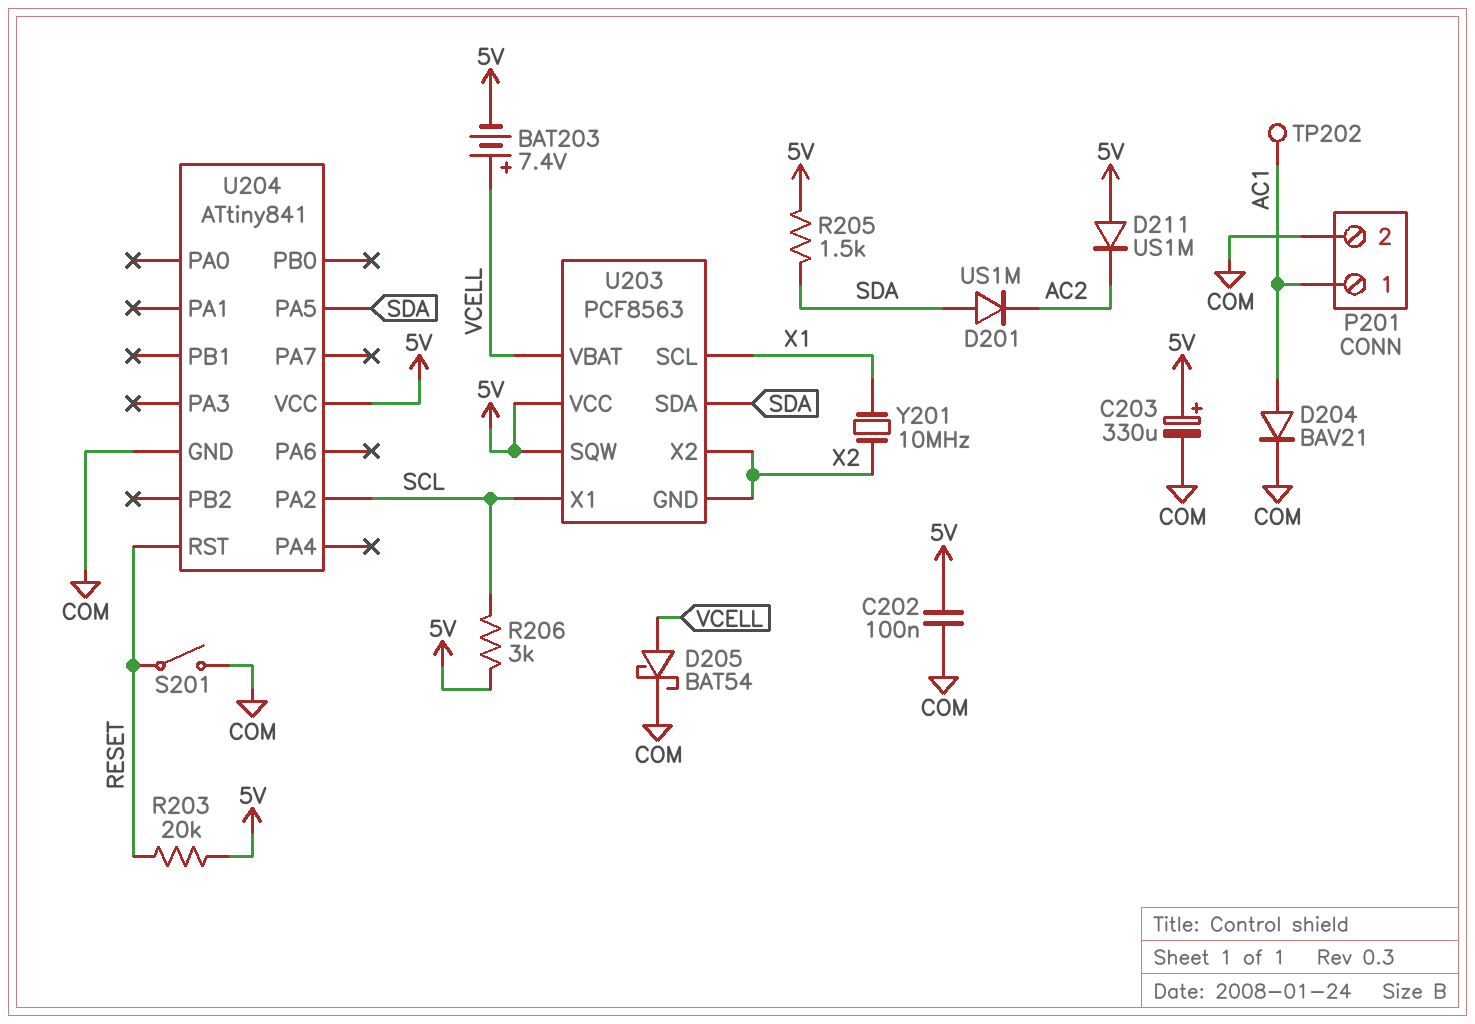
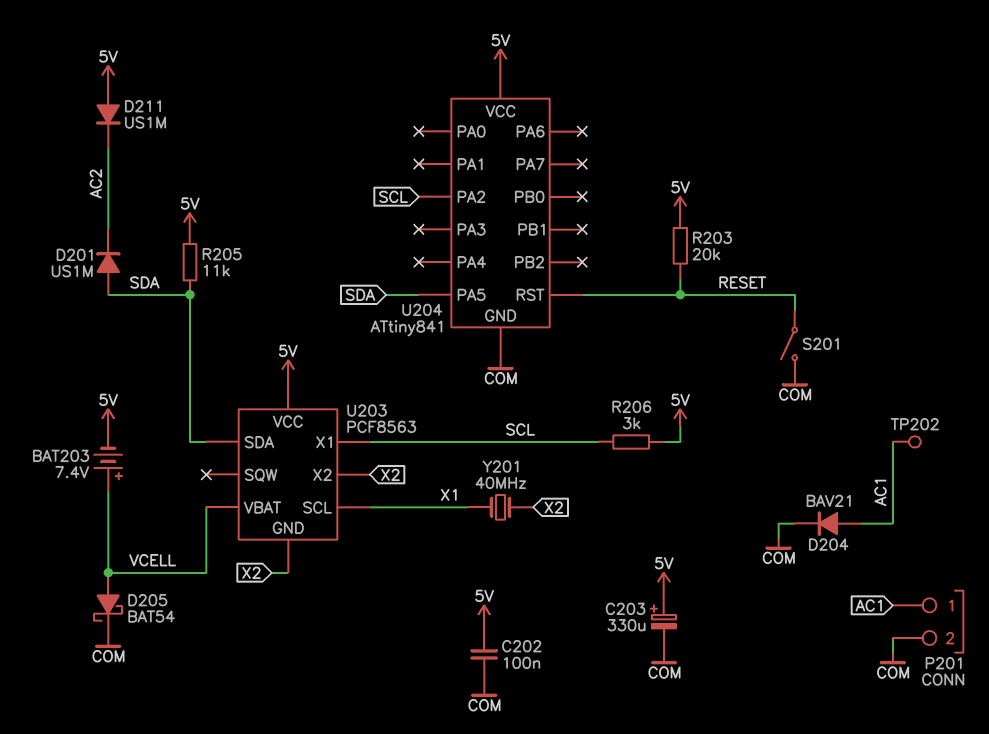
R205: 1.5k (5V, SDA) -> 11k (5V, SDA)
U203 pin SQW: 5V -> none
Y201: 10MHz (X1, X2) -> 40MHz (X1, X2)

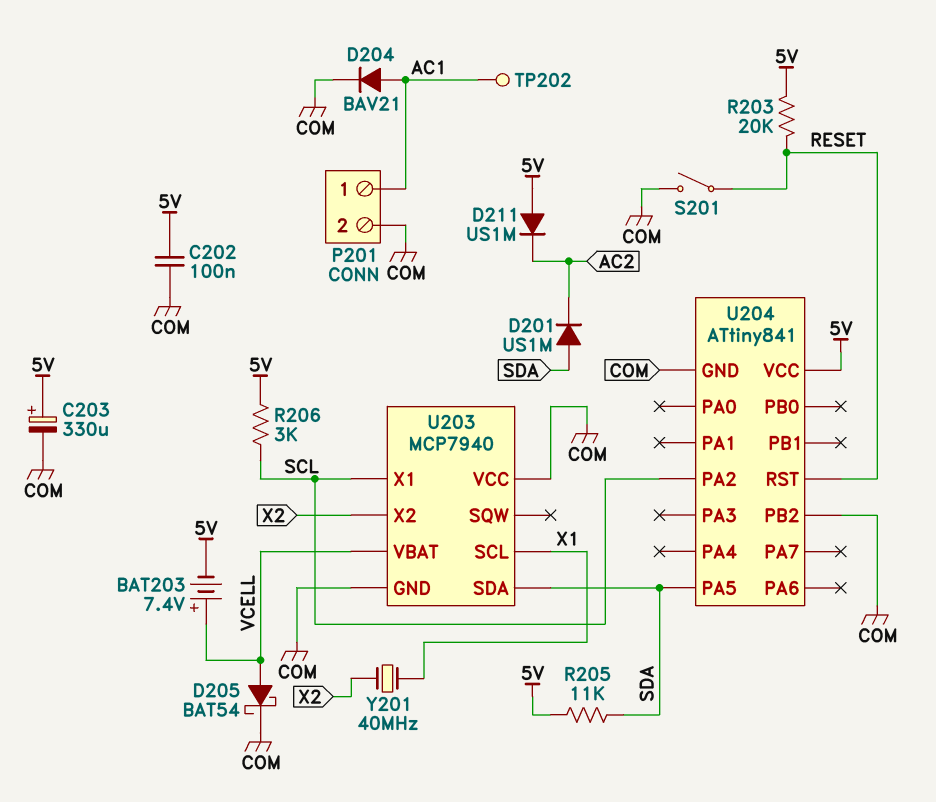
U203: PCF8563 -> MCP7940
U203 pin GND: X2 -> COM
U203 pin VCC: 5V -> COM
U204 pin PB2: none -> COM

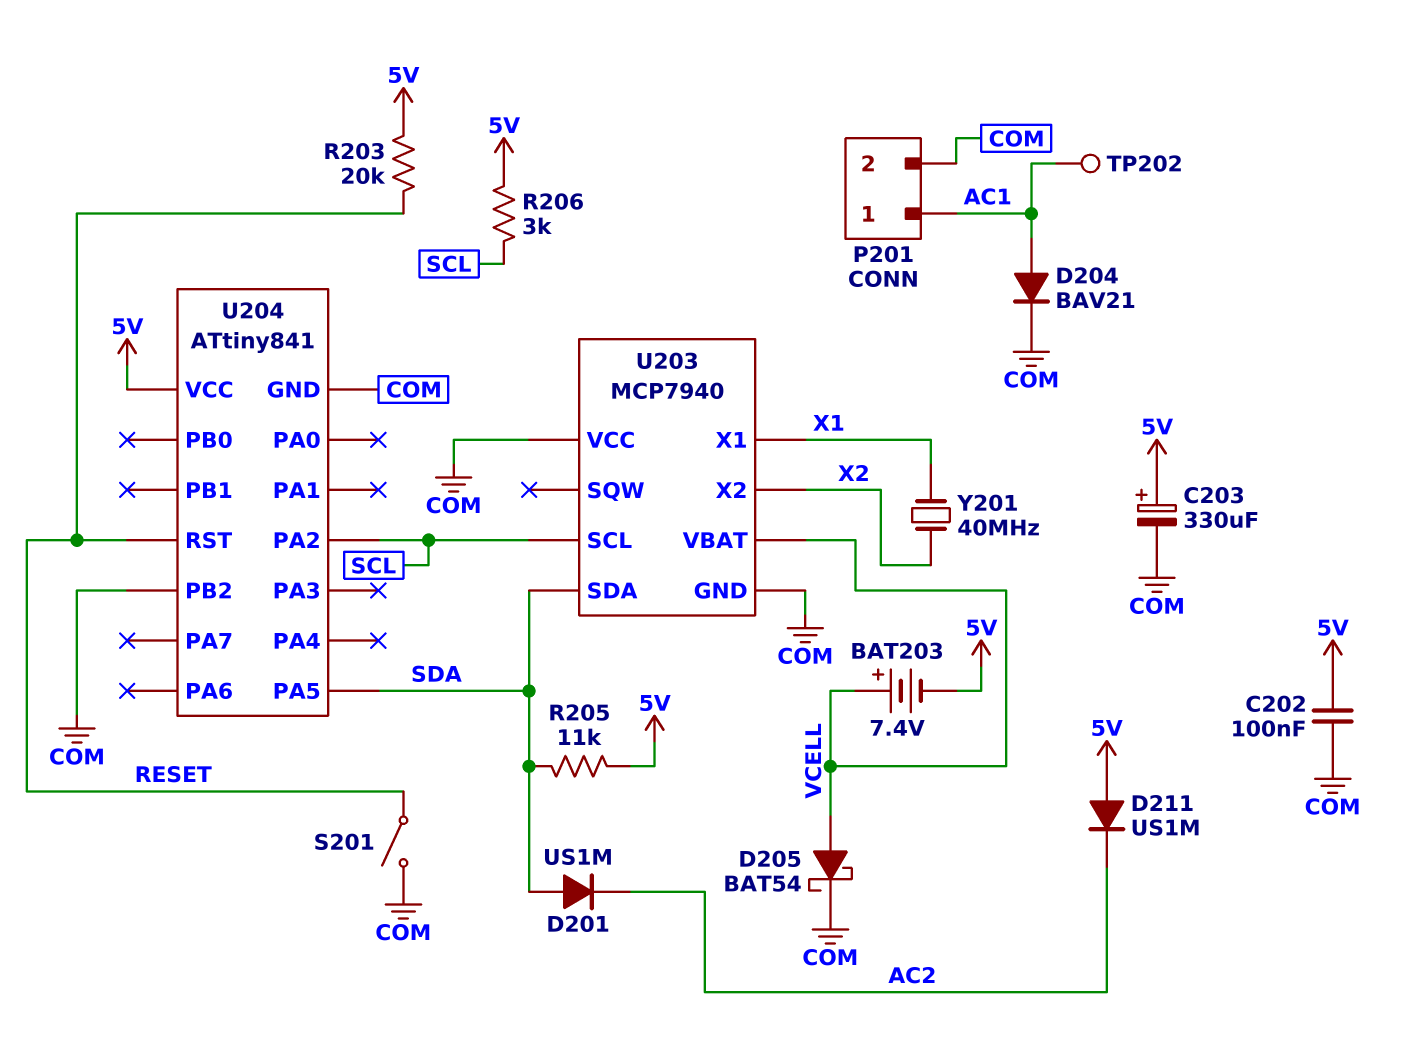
U203 pin SCL: X1 -> SCL
U203 pin X1: SCL -> X1

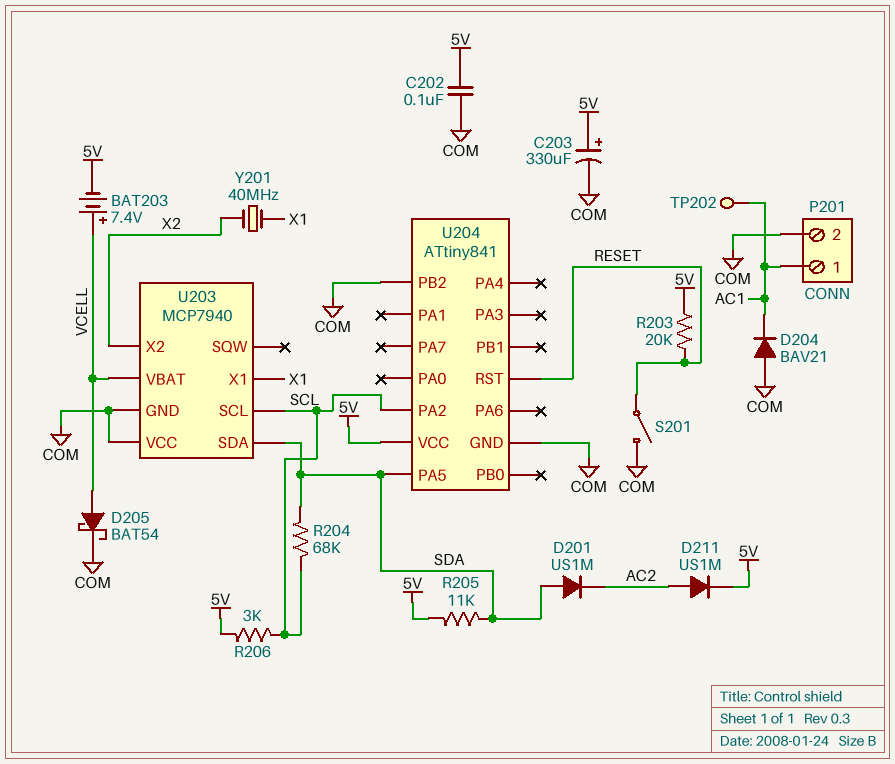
D204: diode BAV21 (A AC1, K COM) -> diode BAV21 (A COM, K AC1)
D211: diode US1M (A 5V, K AC2) -> diode US1M (A AC2, K 5V)
R204: none -> 68k (SCL, SDA)

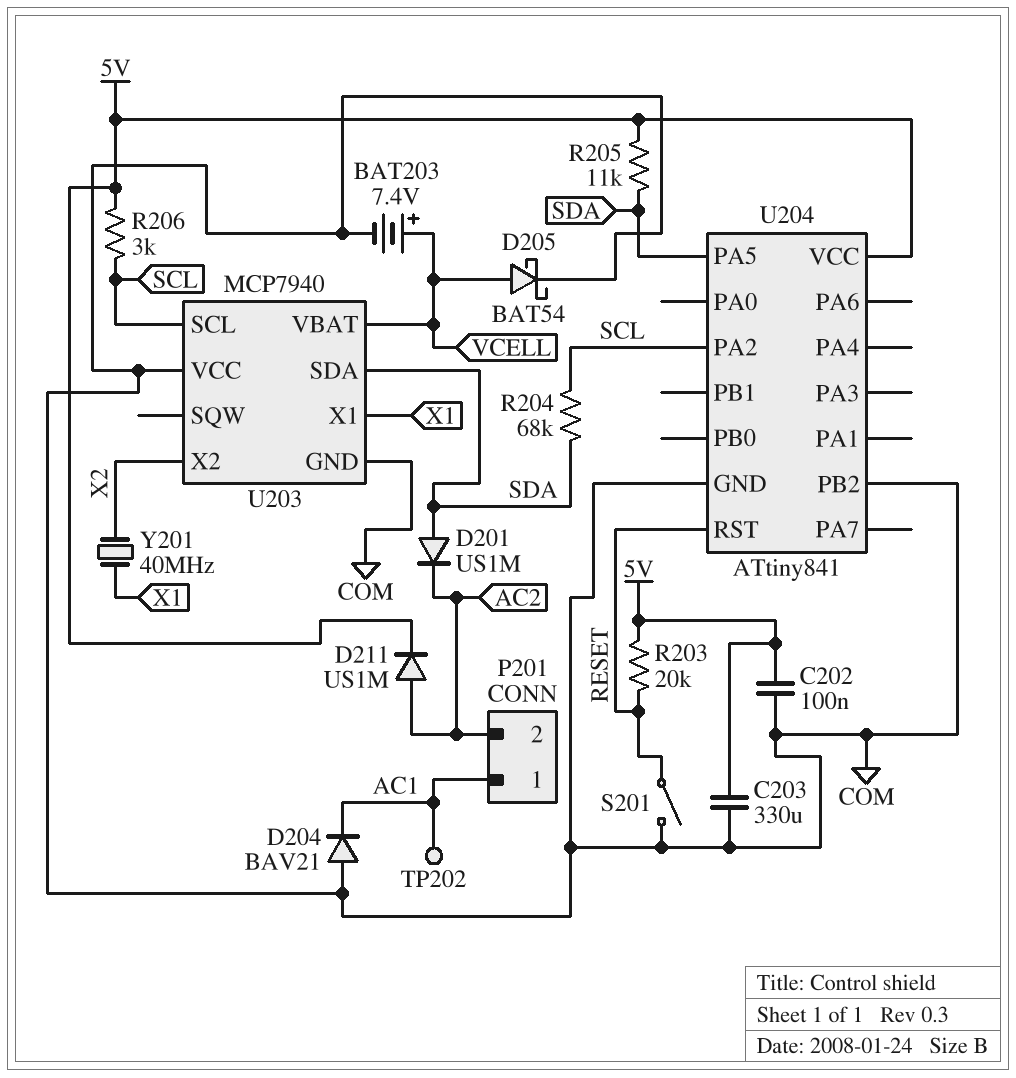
BAT203: 7.4V (plus VCELL, minus 5V) -> 7.4V (plus VCELL, minus COM)
C203: 330uF (plus 5V, minus COM) -> 330uF (5V, COM)
P201 pin 2: COM -> AC2

